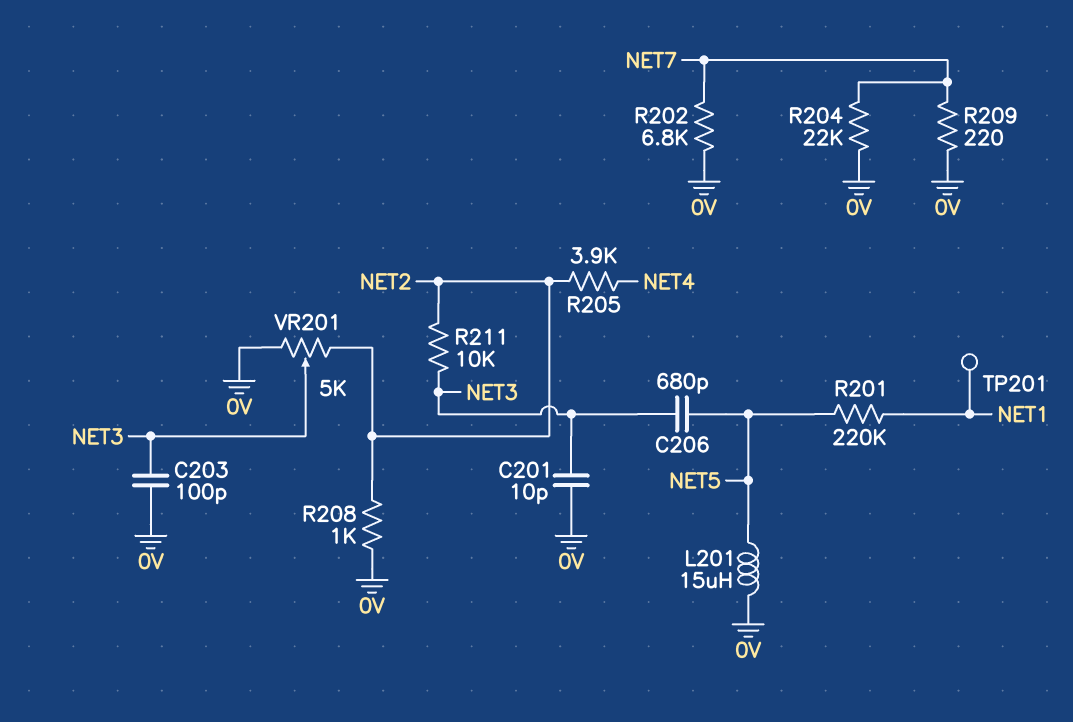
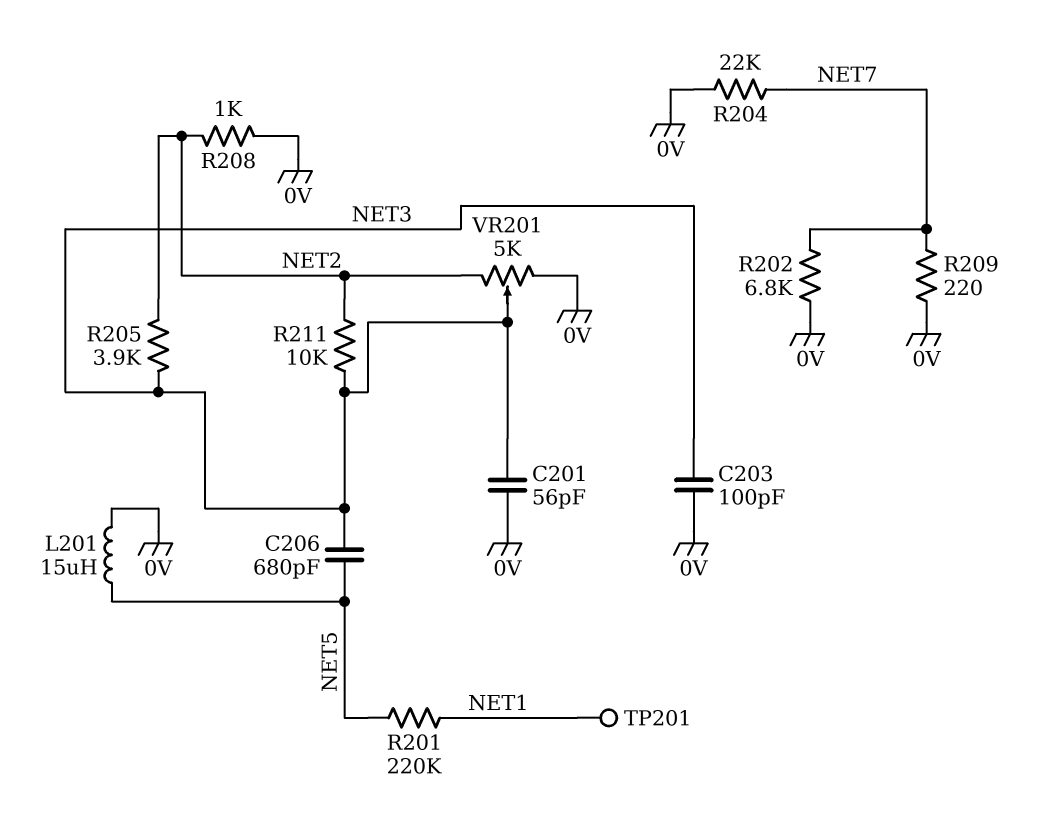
C201: 10pF (0V, NET3) -> 56pF (0V, NET3)
R205: 3.9k (NET2, NET4) -> 3.9k (NET2, NET3)

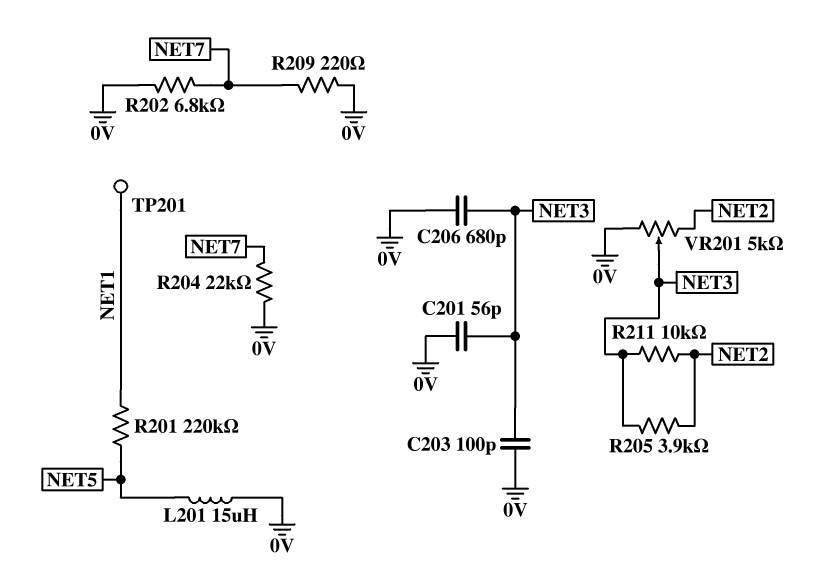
C206: 680pF (NET3, NET5) -> 680pF (0V, NET3)
R208: 1k (0V, NET2) -> none

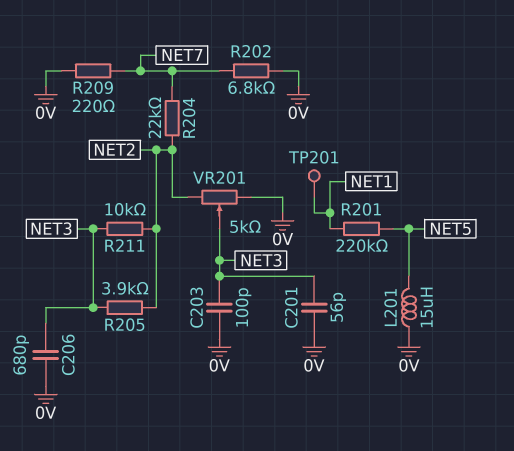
R204: 22k (0V, NET7) -> 22k (NET2, NET7)

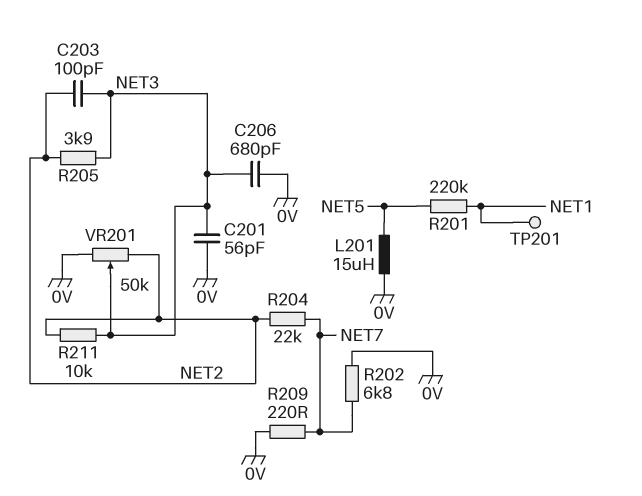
C203: 100pF (0V, NET3) -> 100pF (NET2, NET3)
VR201: 5k (0V, NET2, wiper NET3) -> 50k (0V, NET2, wiper NET3)

